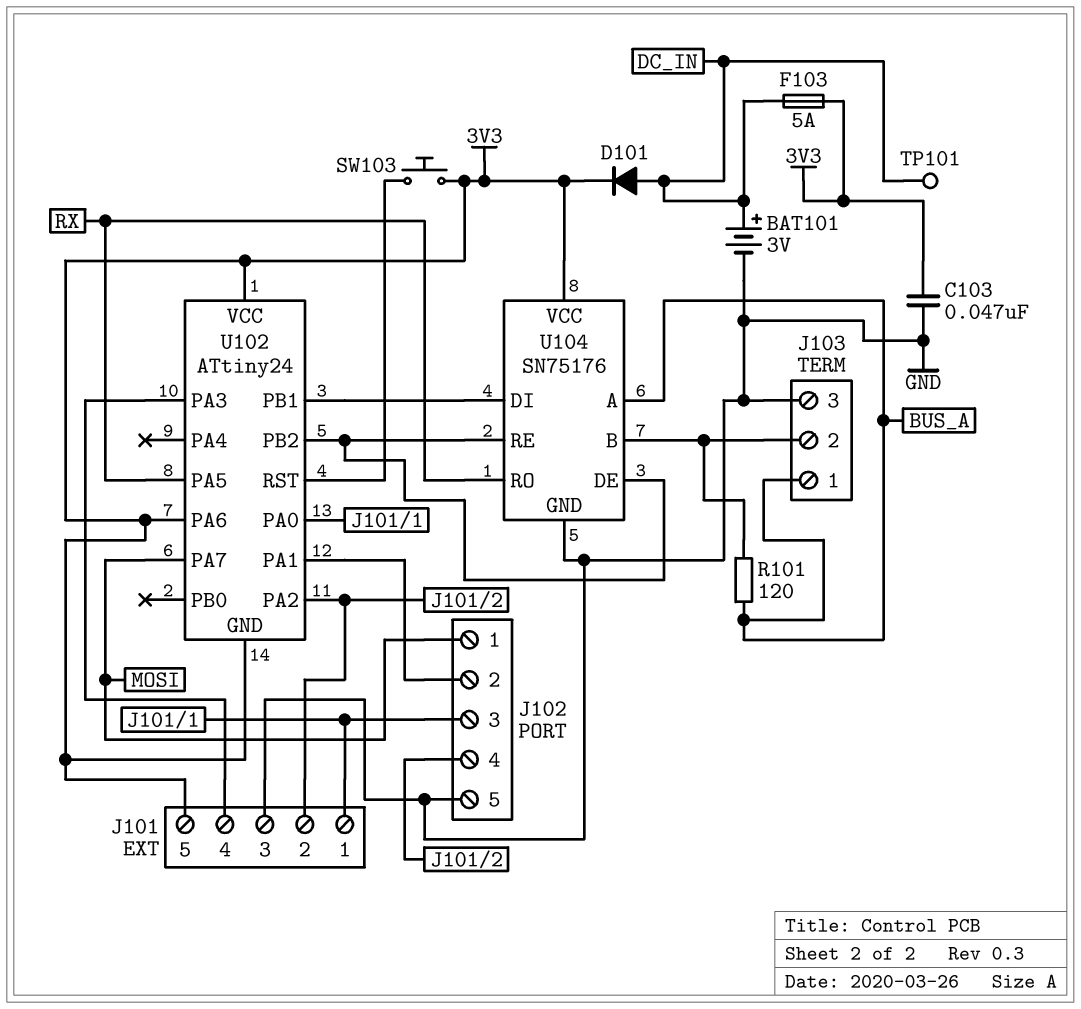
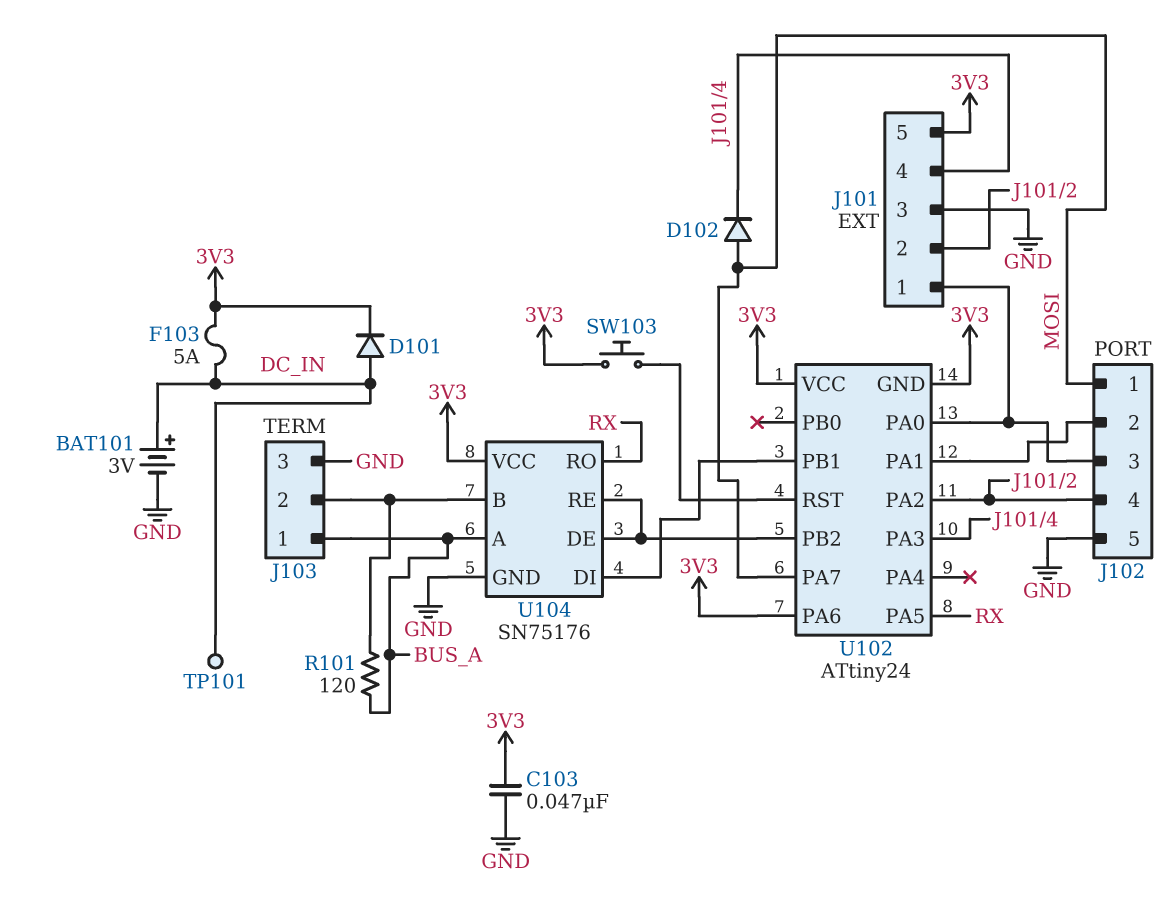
D102: none -> diode (A MOSI, K J101/4)

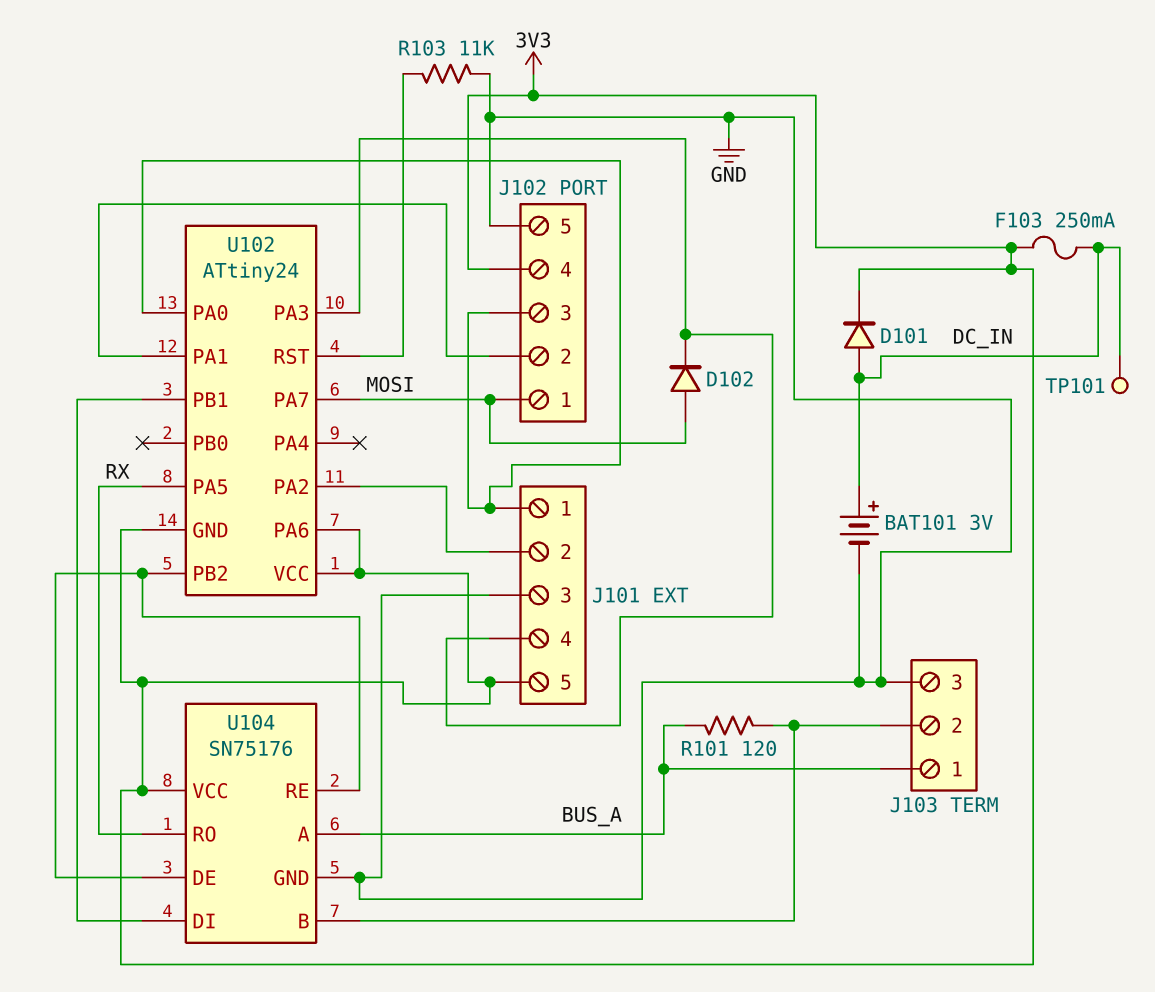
C103: 47nF (3V3, GND) -> none
F103: 5A (3V3, DC_IN) -> 250mA (3V3, DC_IN)
J102 pin 4: J101/2 -> 3V3
R103: none -> 11k (GND, U102/RST)
SW103: button (3V3, U102/RST) -> none

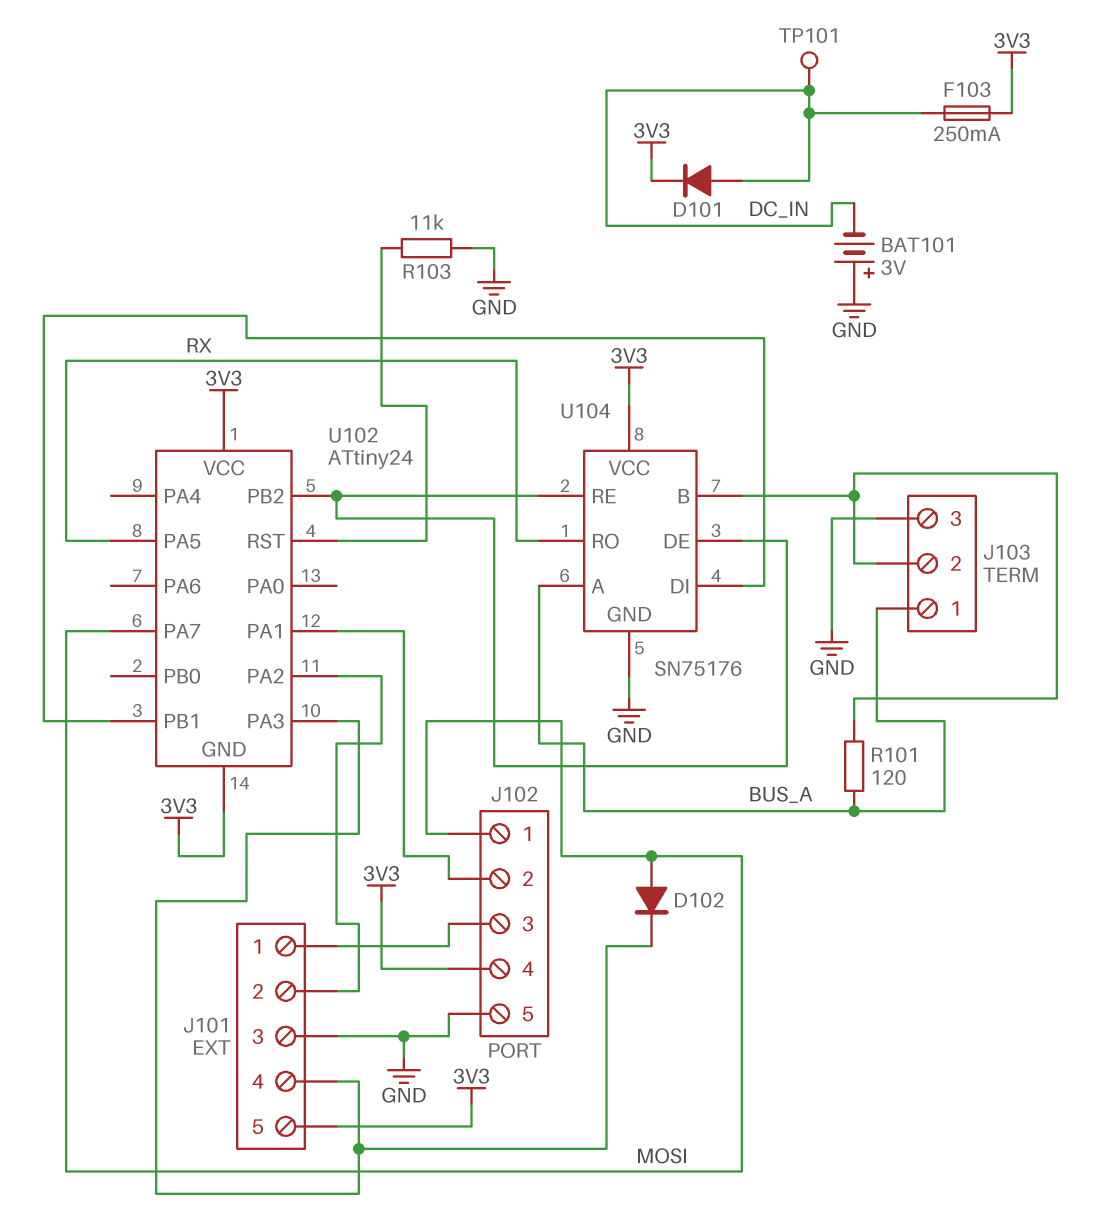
BAT101: 3V (plus DC_IN, minus GND) -> 3V (plus GND, minus DC_IN)
U102 pin PA0: J101/1 -> none
U102 pin PA6: 3V3 -> none

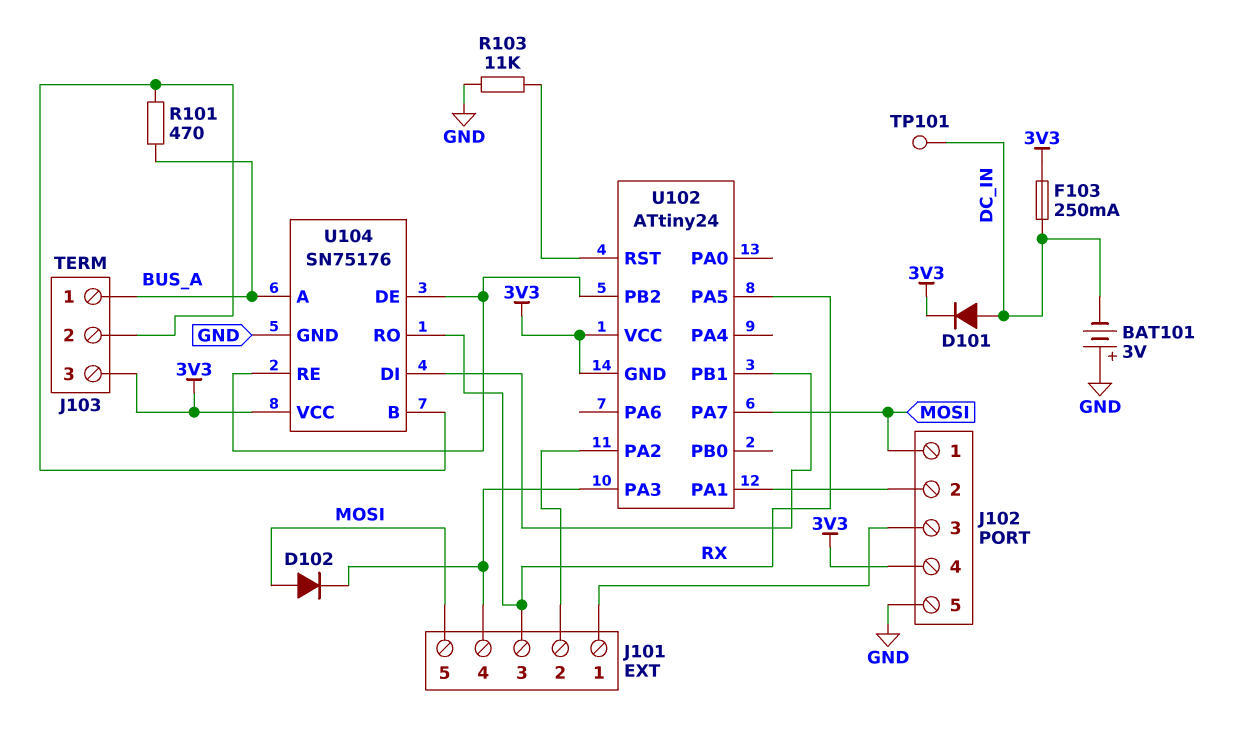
J101 pin 3: GND -> RX
J101 pin 5: 3V3 -> MOSI
J103 pin 3: GND -> 3V3
R101: 120 (BUS_A, J103/2) -> 470 (BUS_A, J103/2)

